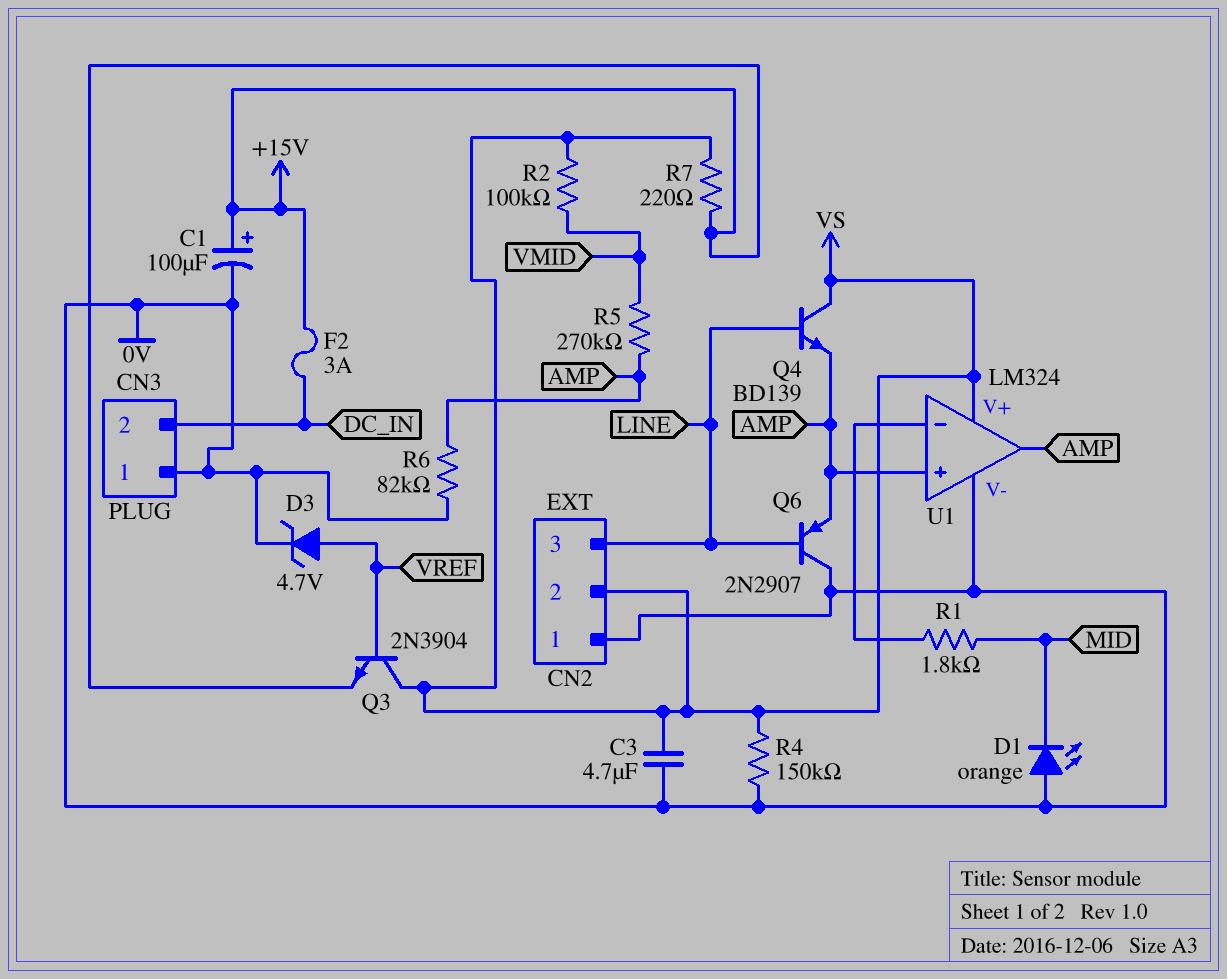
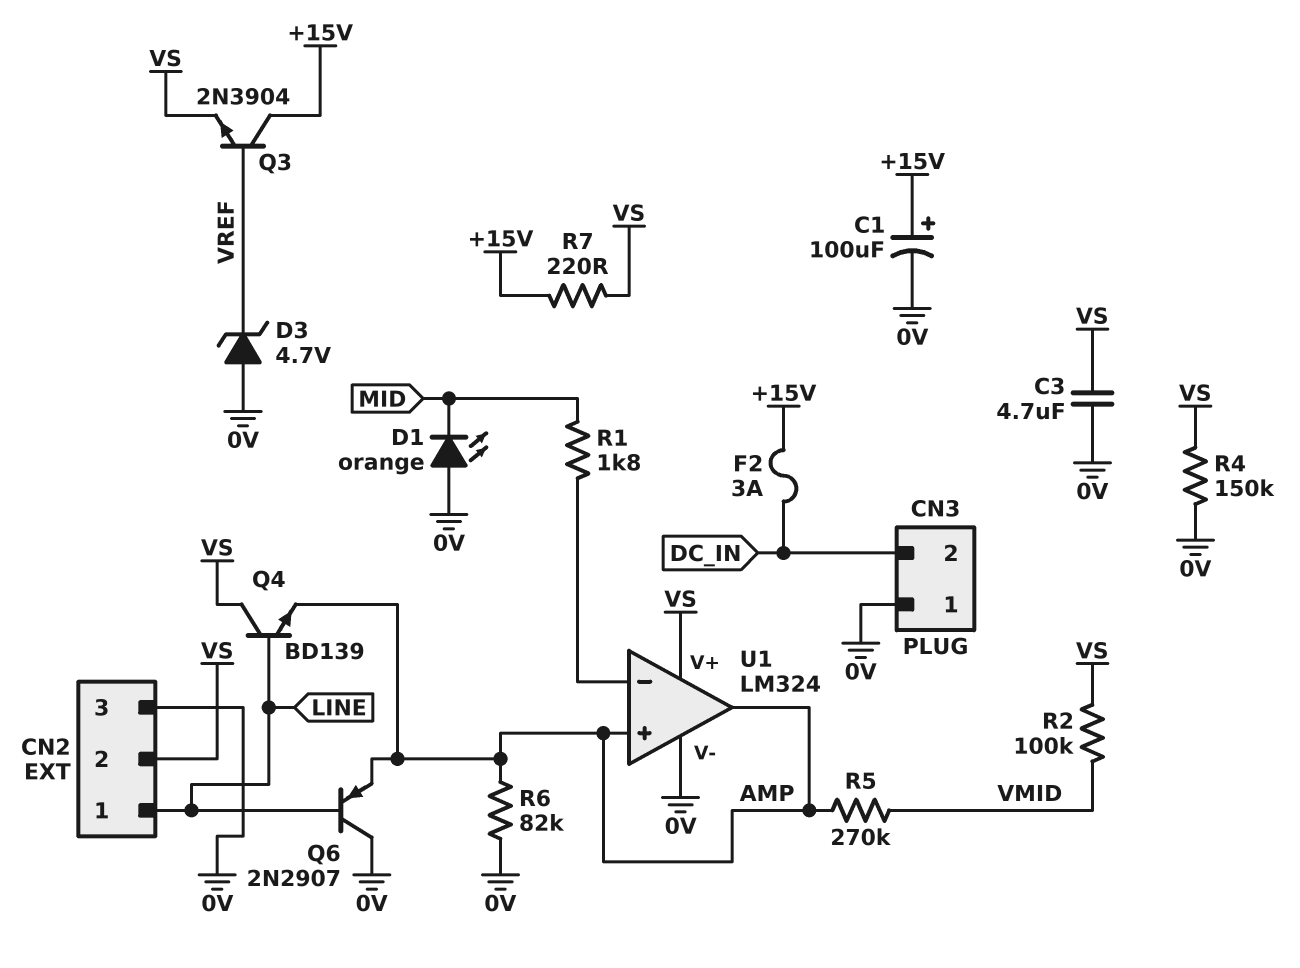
CN2 pin 1: 0V -> LINE
CN2 pin 3: LINE -> 0V
D3: zener 4.7V (A VREF, K 0V) -> zener 4.7V (A 0V, K VREF)
Q3: NPN 2N3904 (B VREF, C VS, E +15V) -> NPN 2N3904 (B VREF, C +15V, E VS)

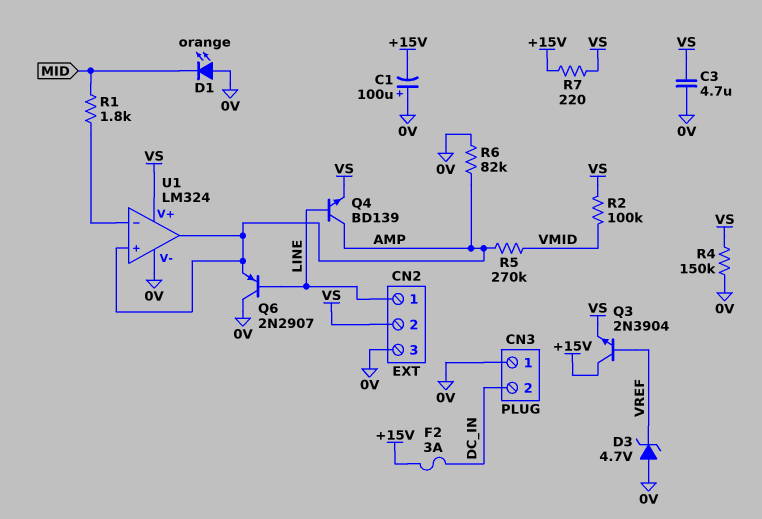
C1: 100uF (plus +15V, minus 0V) -> 100uF (plus 0V, minus +15V)
Q4: NPN BD139 (B LINE, C VS, E AMP) -> NPN BD139 (B LINE, C AMP, E VS)

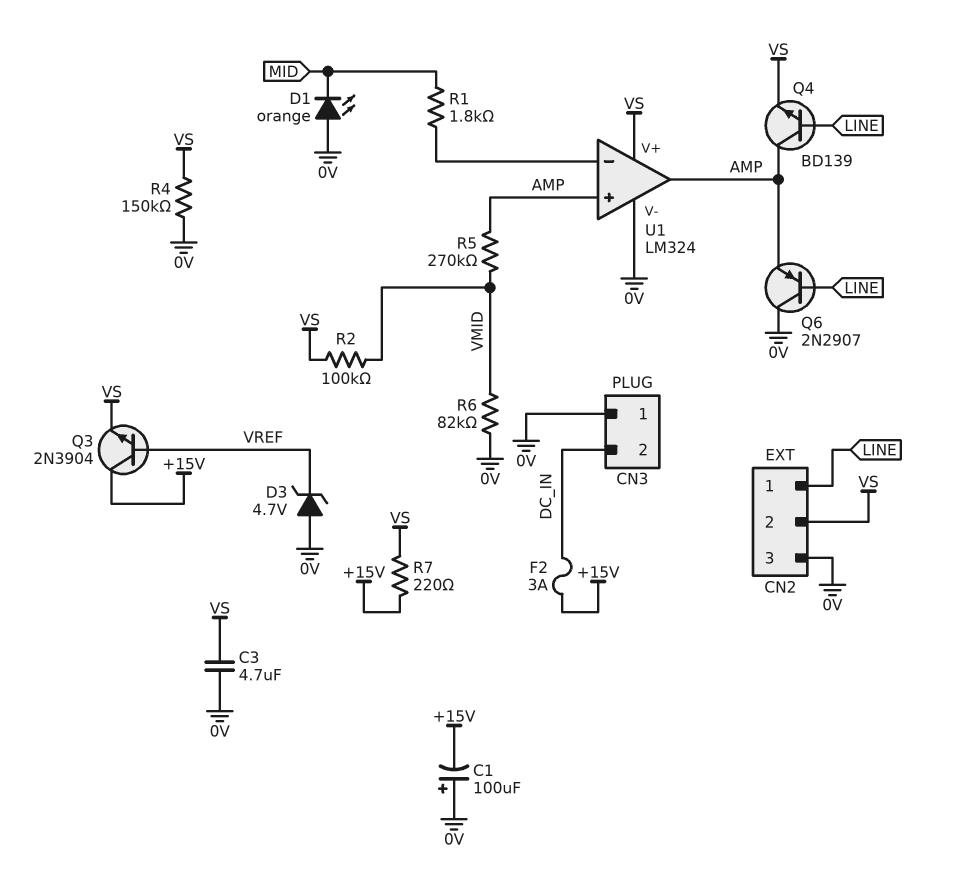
R6: 82k (0V, AMP) -> 82k (0V, VMID)

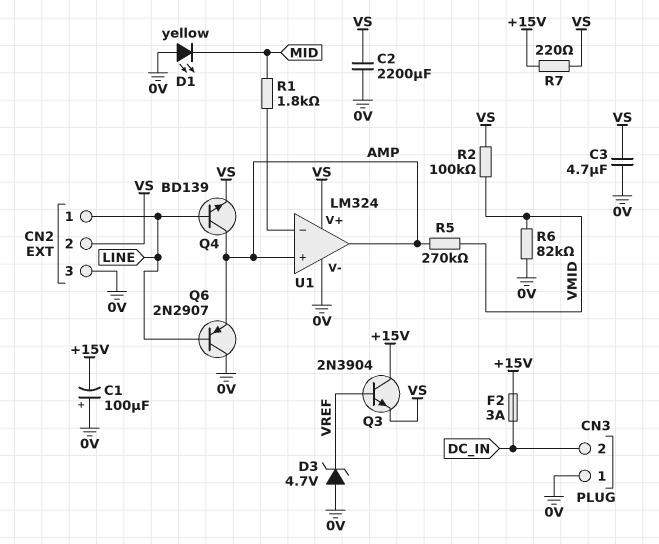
C2: none -> 2200uF (0V, VS)
D1: LED orange (A 0V, K MID) -> LED yellow (A 0V, K MID)
R4: 150k (0V, VS) -> none

